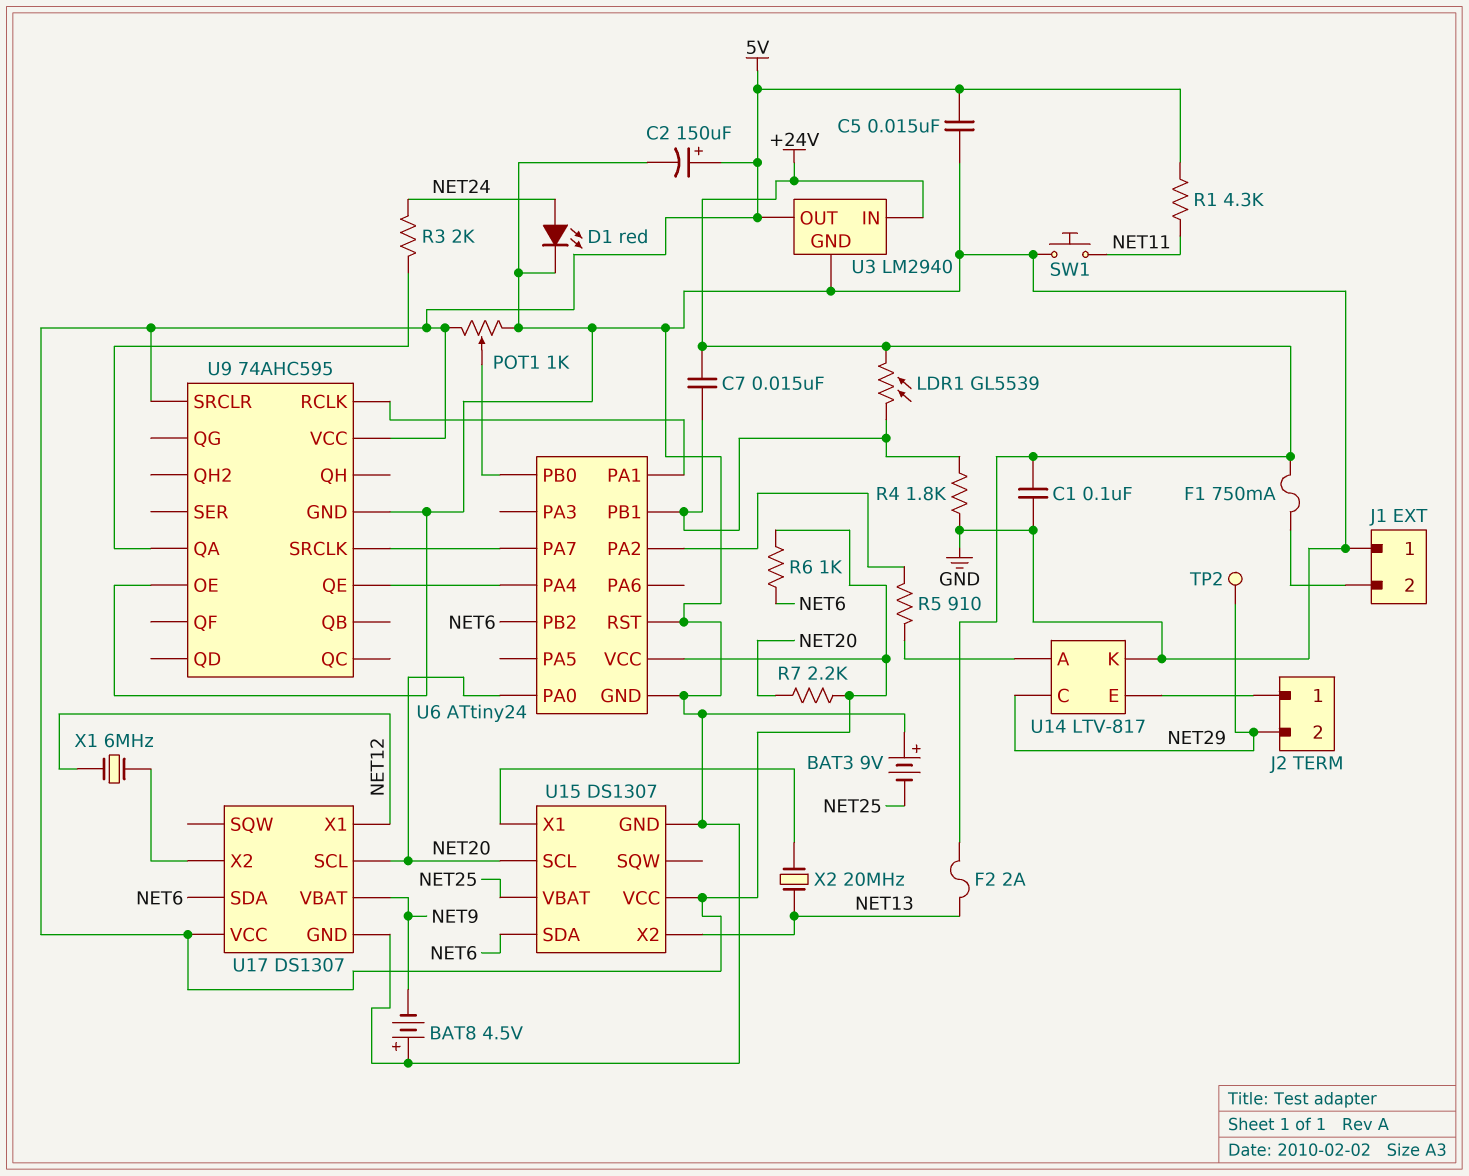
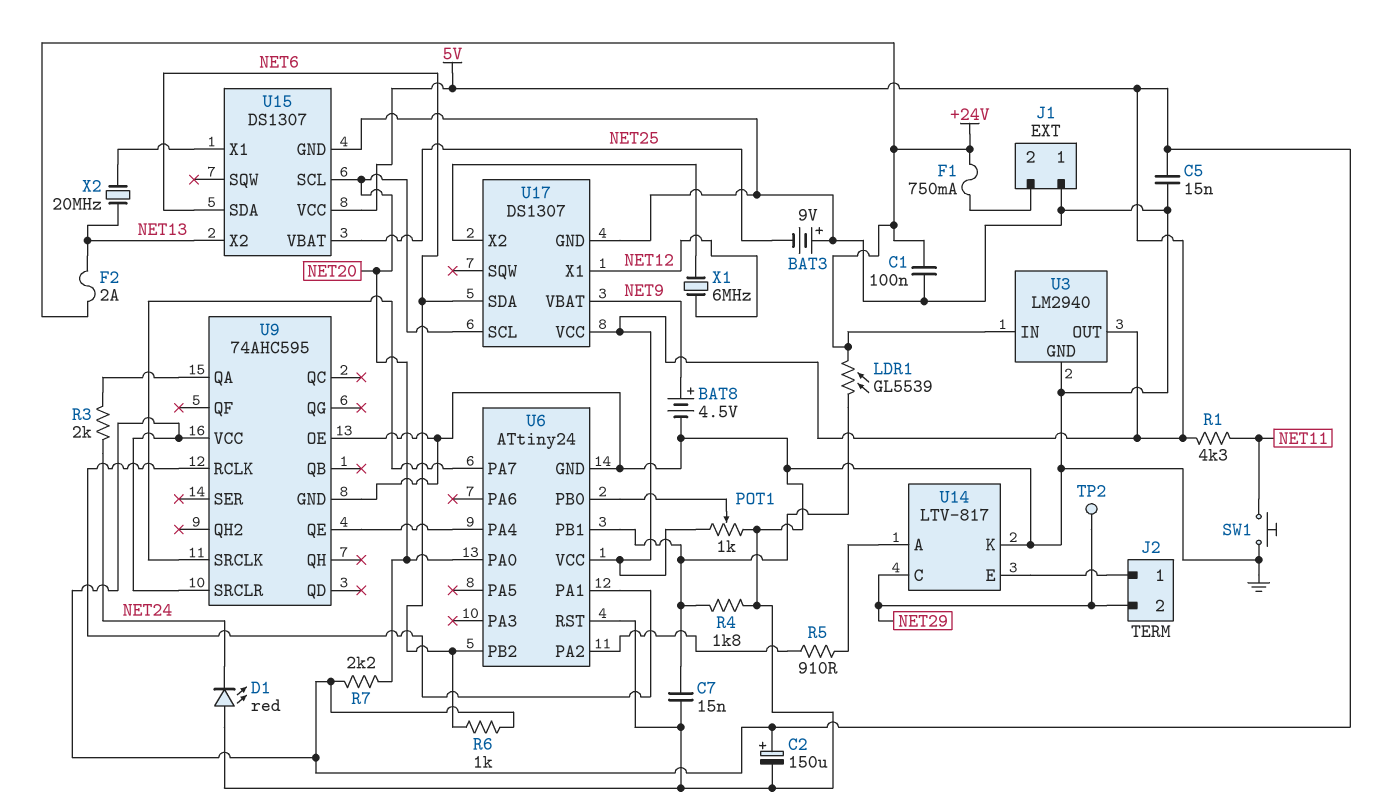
BAT8: 4.5V (plus GND, minus NET9) -> 4.5V (plus NET9, minus GND)
C7: 15nF (+24V, U6/PB1) -> 15nF (GND, U6/PB1)
D1: LED red (A NET24, K GND) -> LED red (A GND, K NET24)

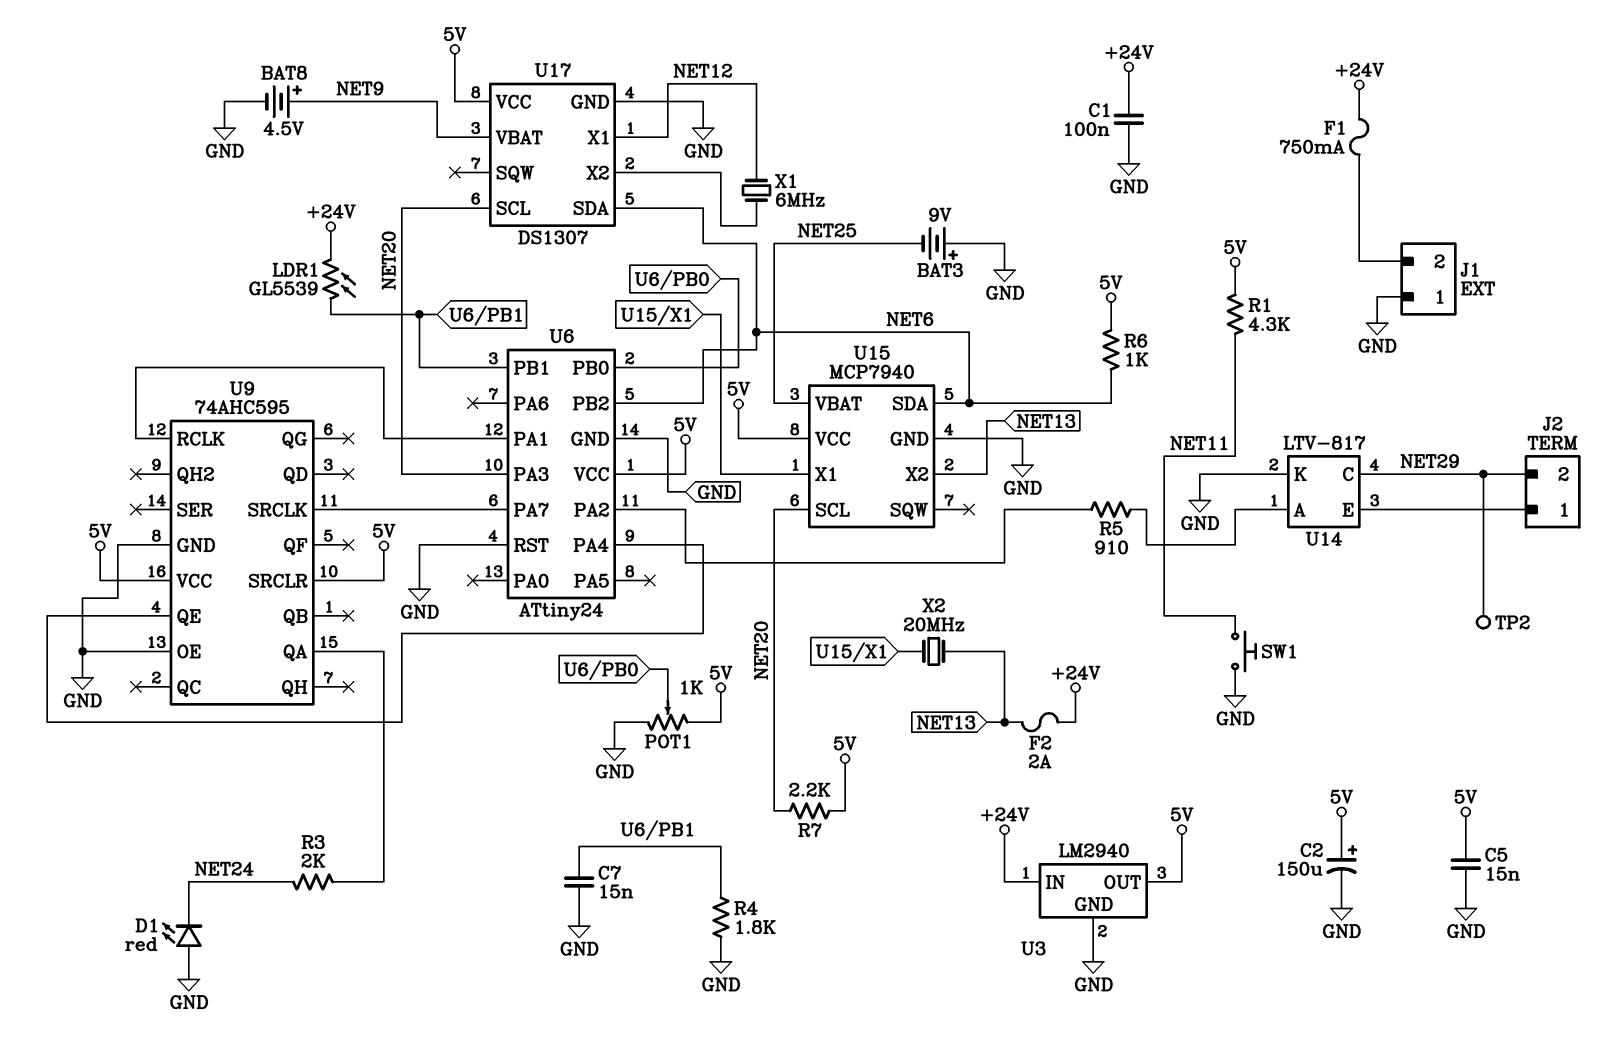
U6 pin PA0: NET20 -> none
U6 pin PA3: none -> NET20
U15: DS1307 -> MCP7940

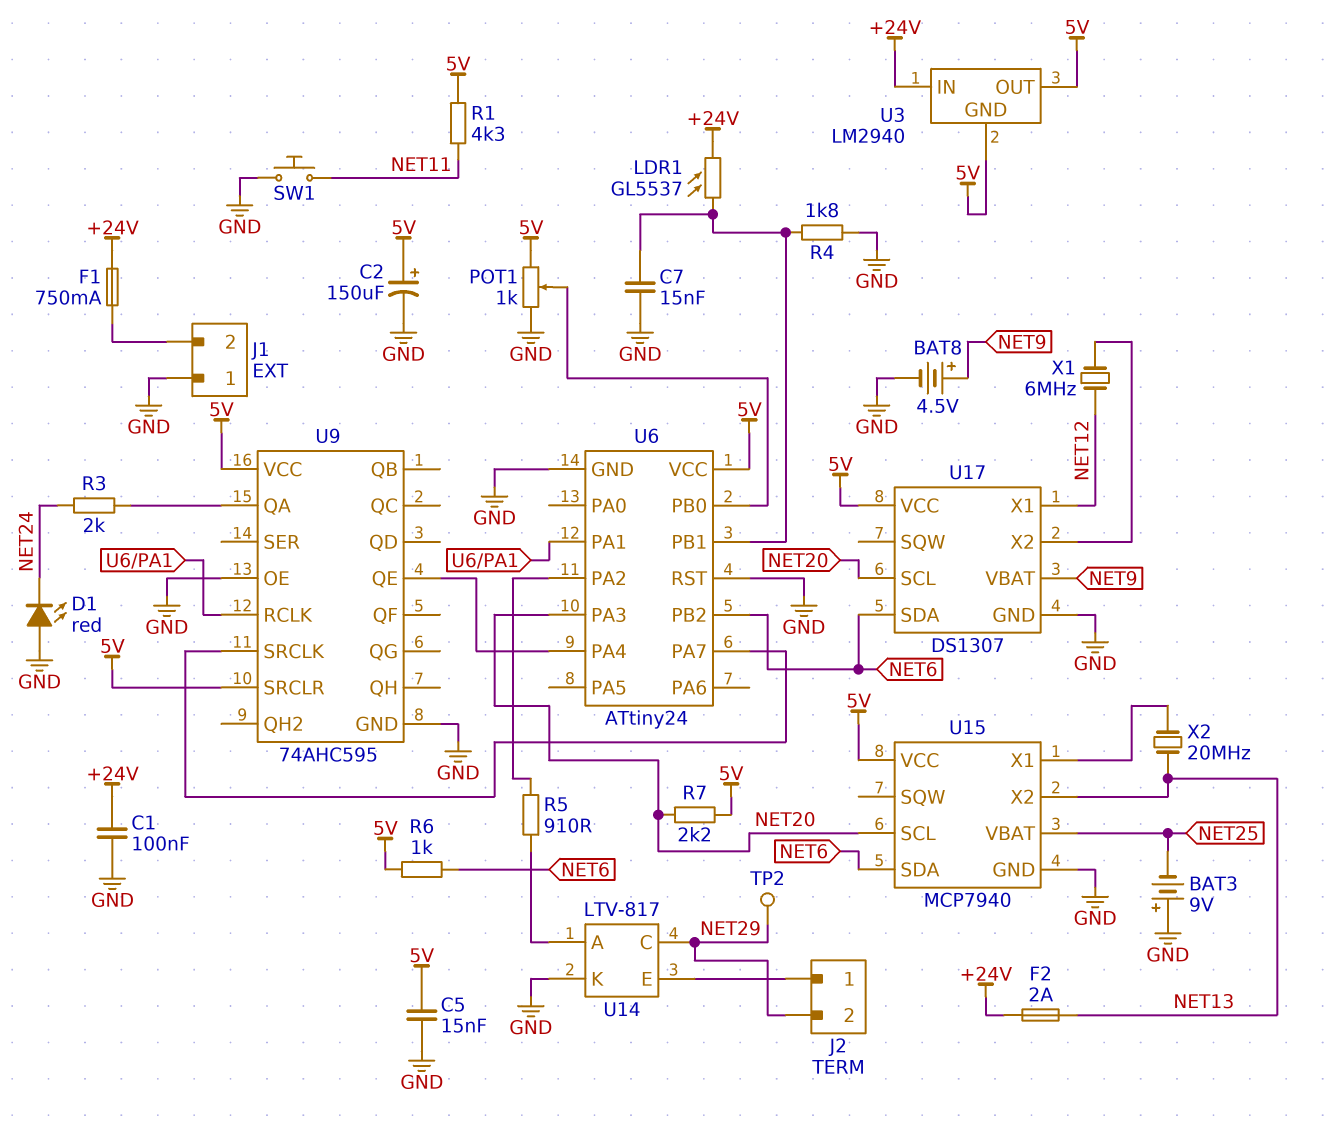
LDR1: GL5539 (+24V, U6/PB1) -> GL5537 (+24V, U6/PB1)
U3 pin GND: GND -> 5V

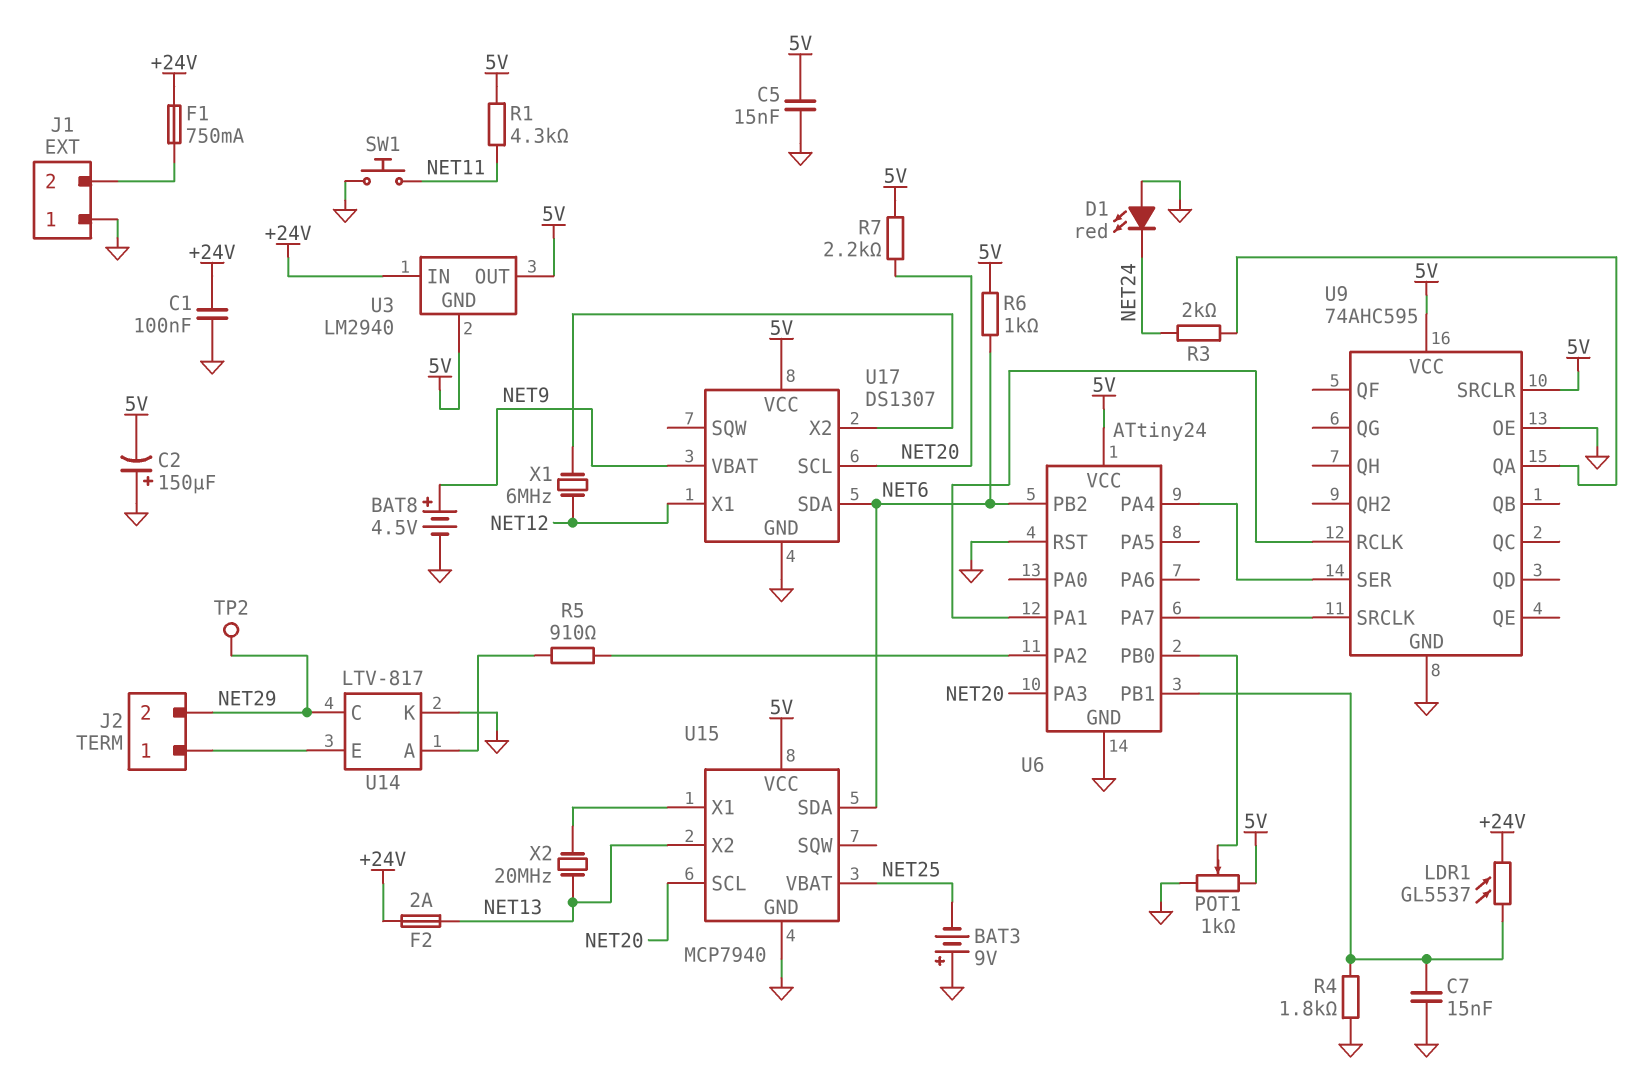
C2: 150uF (plus 5V, minus GND) -> 150uF (plus GND, minus 5V)
U9 pin QE: U6/PA4 -> none
U9 pin SER: none -> U6/PA4

